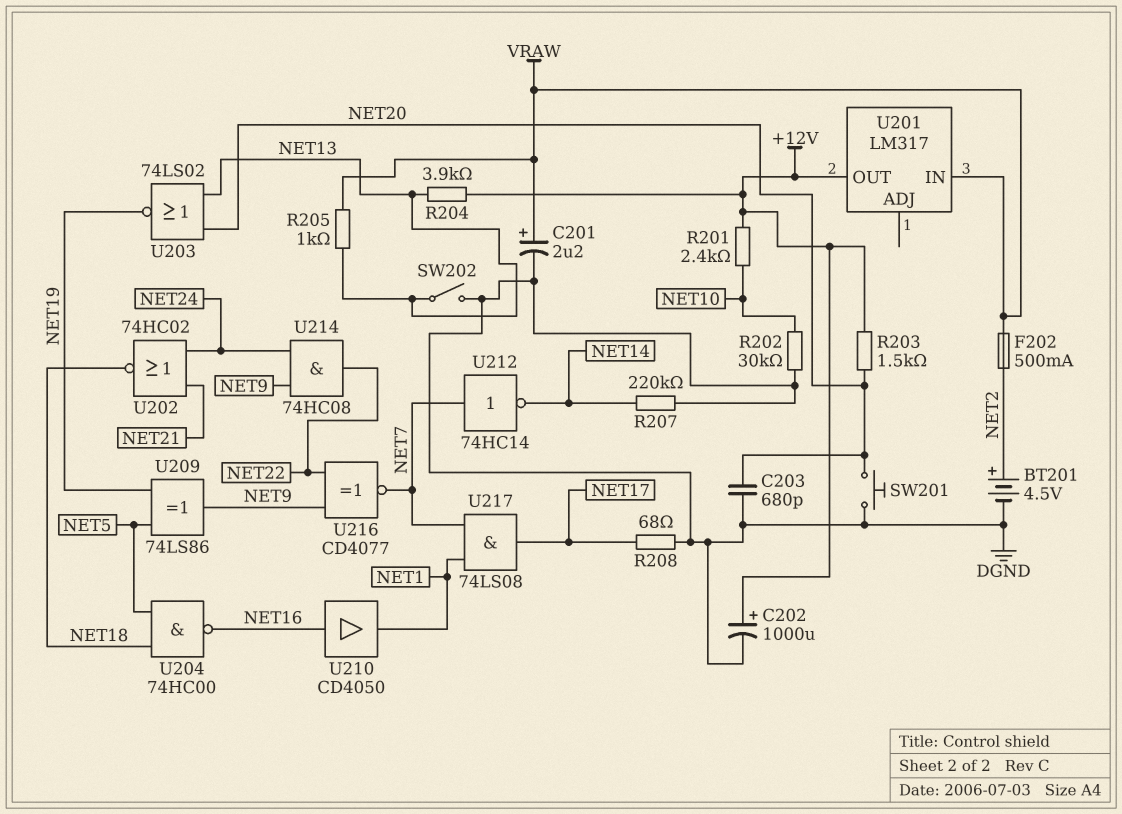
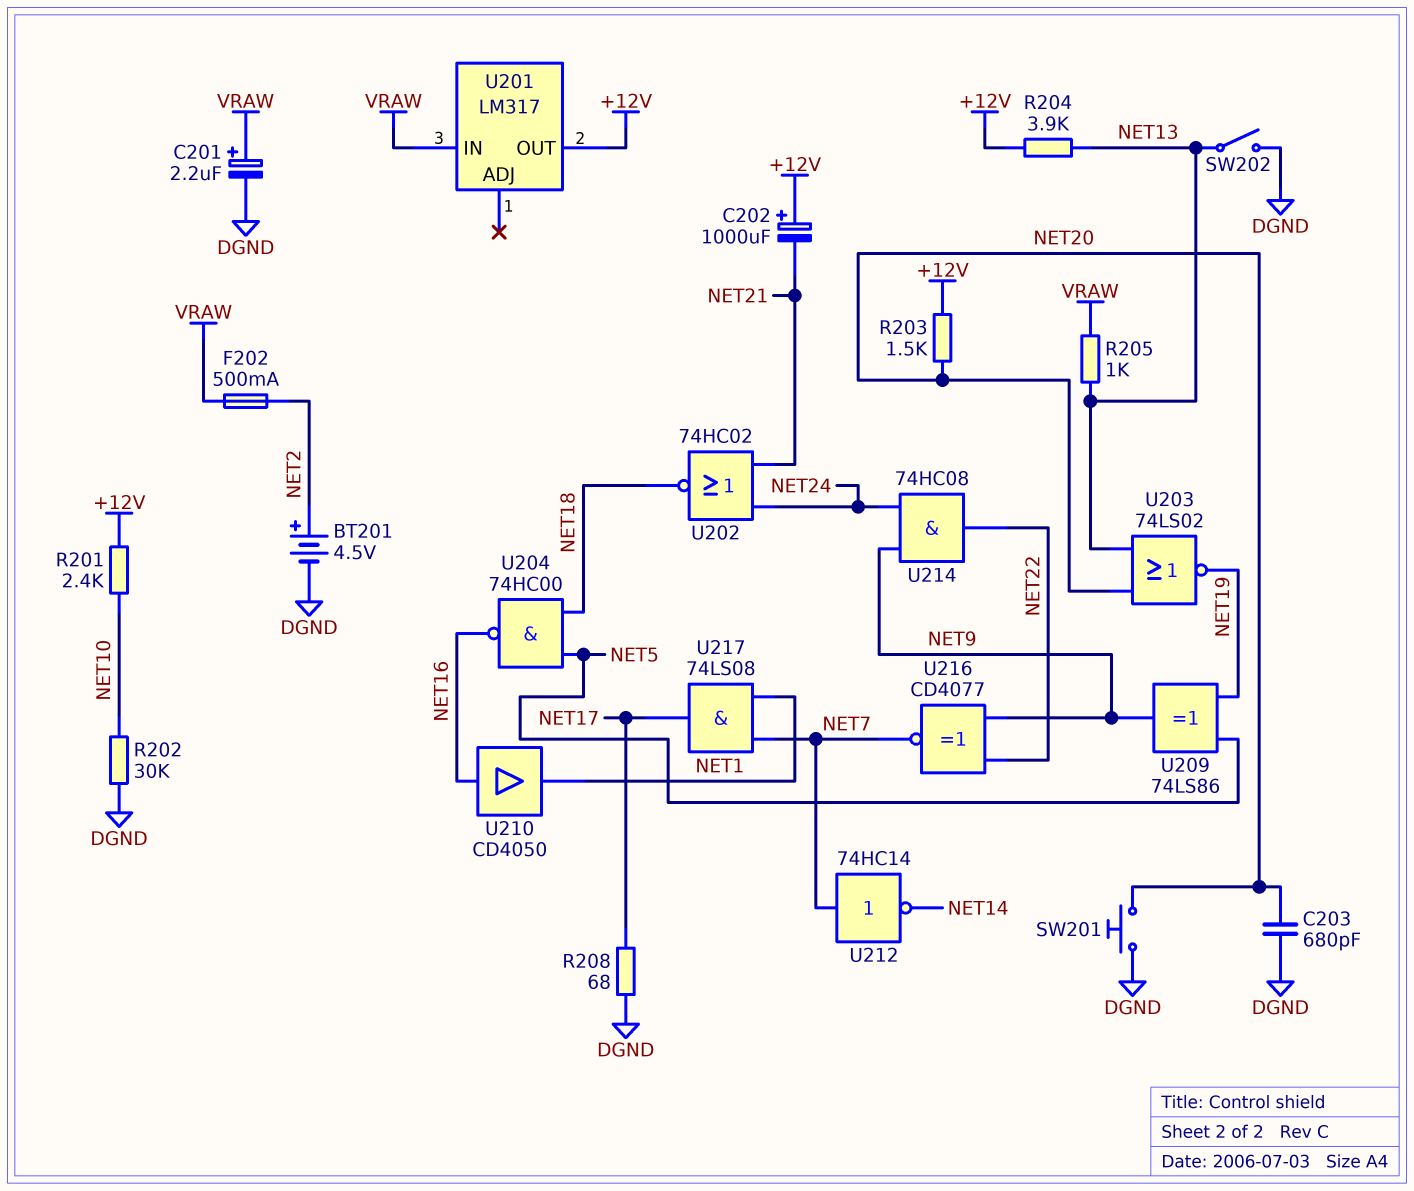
C202: 1000uF (plus +12V, minus DGND) -> 1000uF (plus +12V, minus NET21)
R207: 220k (DGND, NET14) -> none

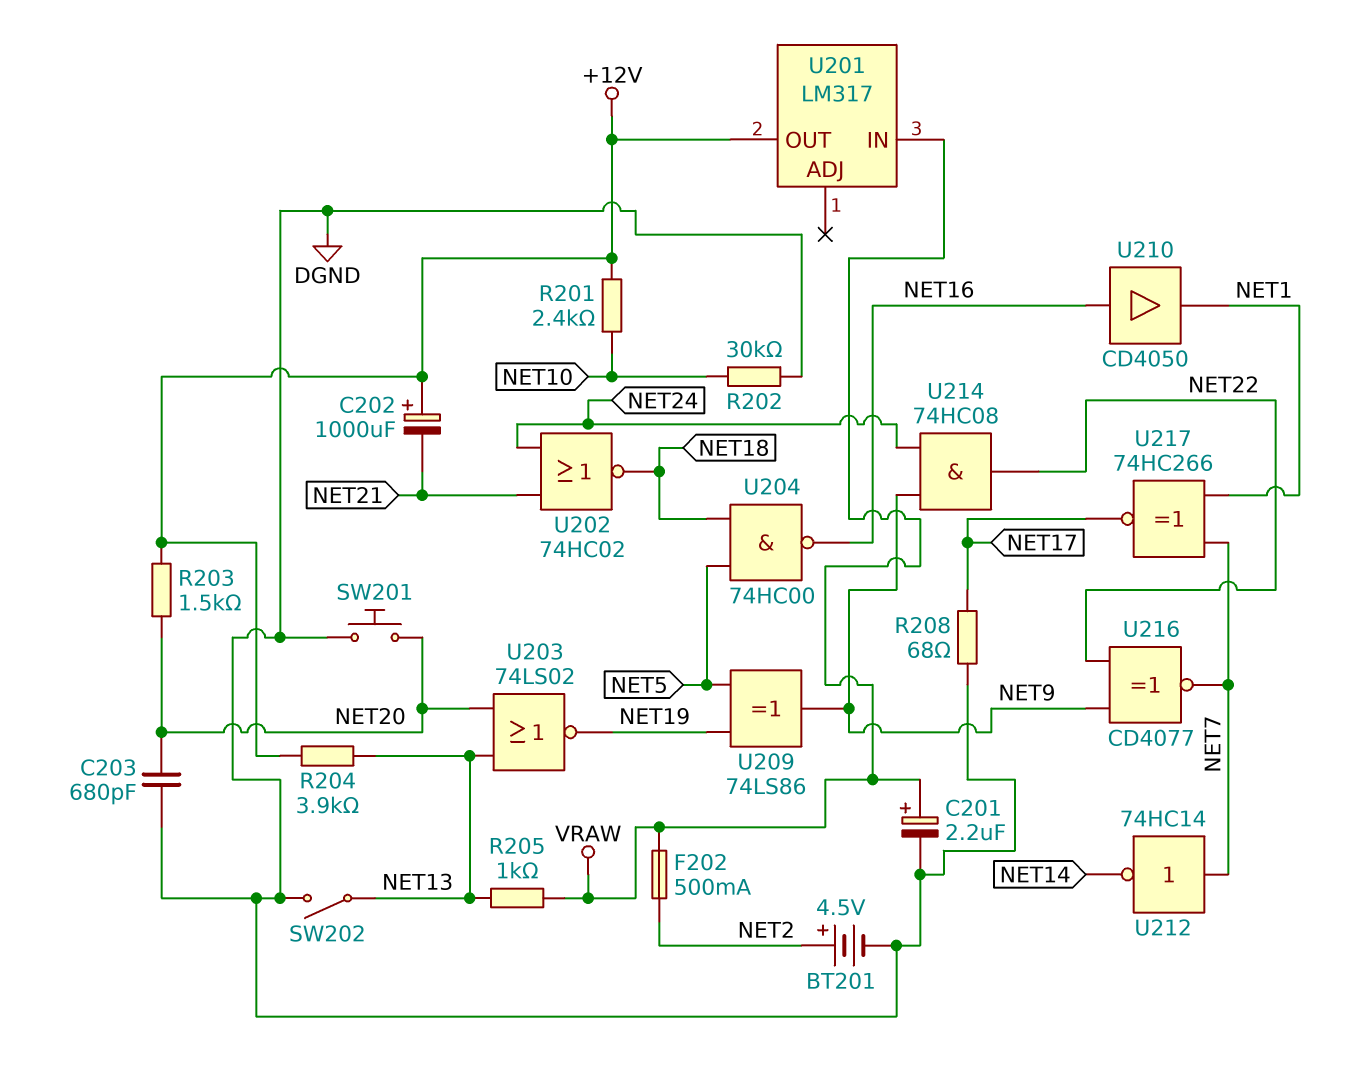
U217: AND 74LS08 (in NET1, in NET7, out NET17) -> XNOR 74HC266 (in NET1, in NET7, out NET17)

